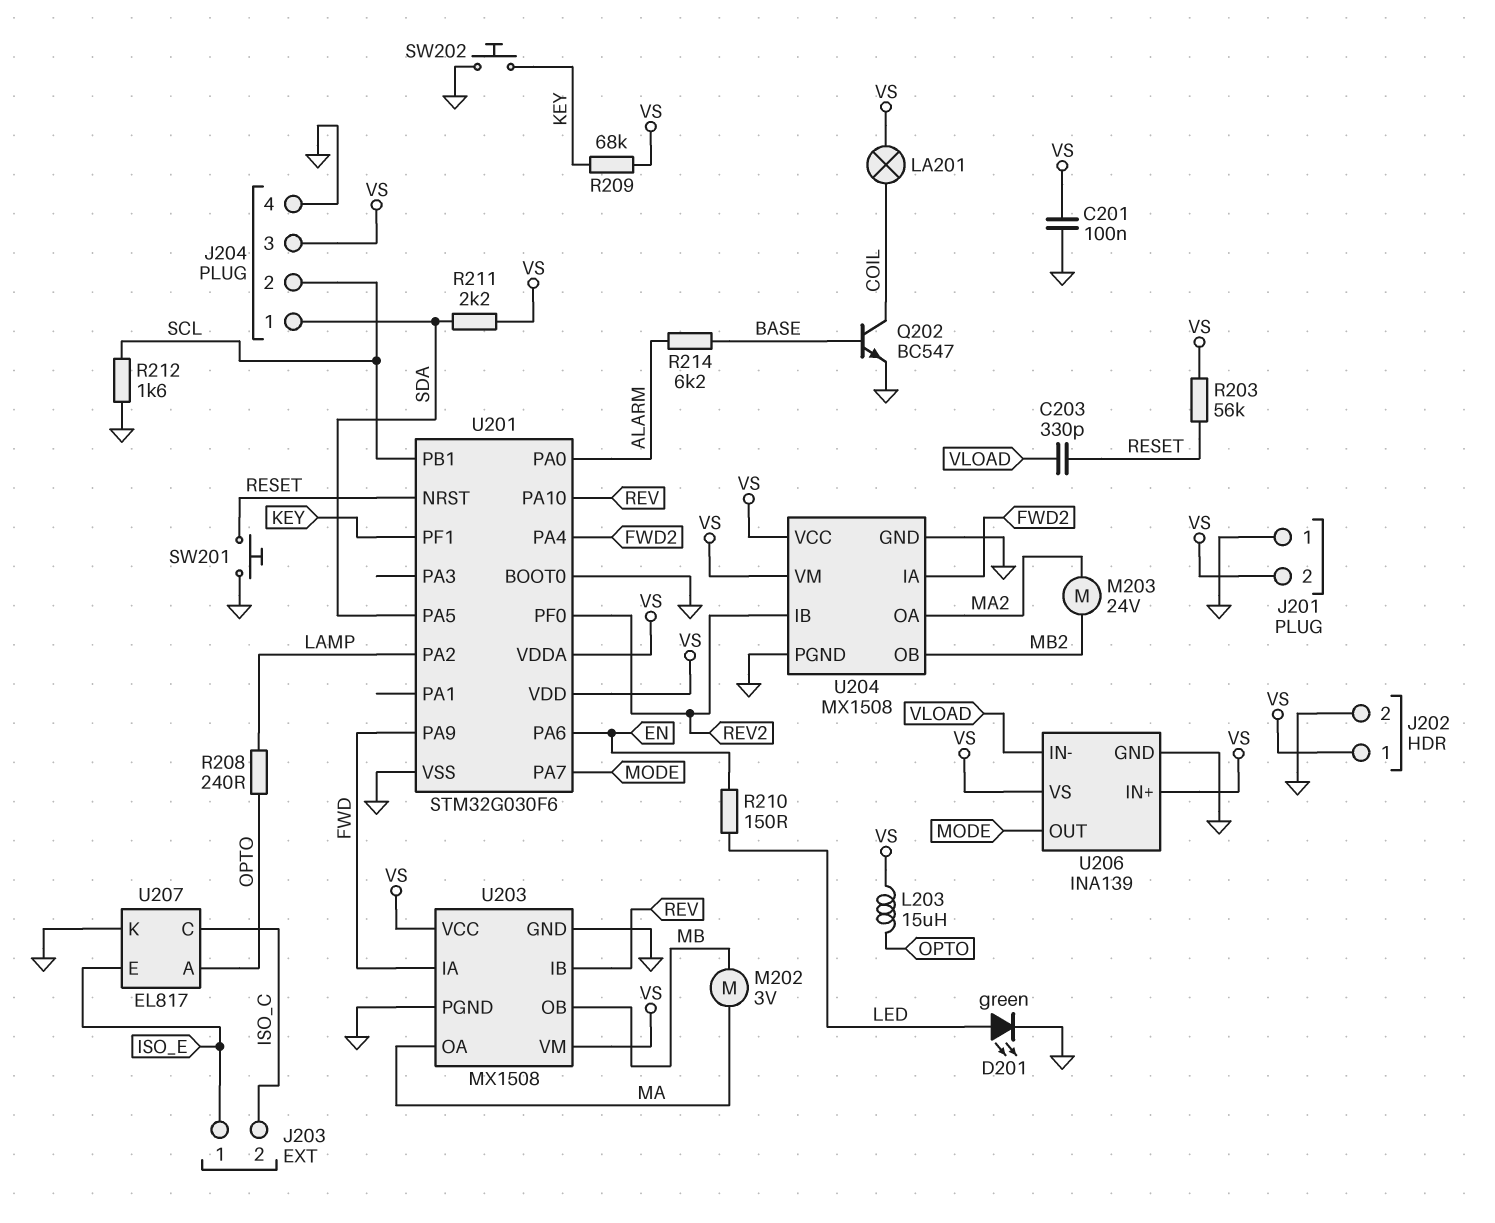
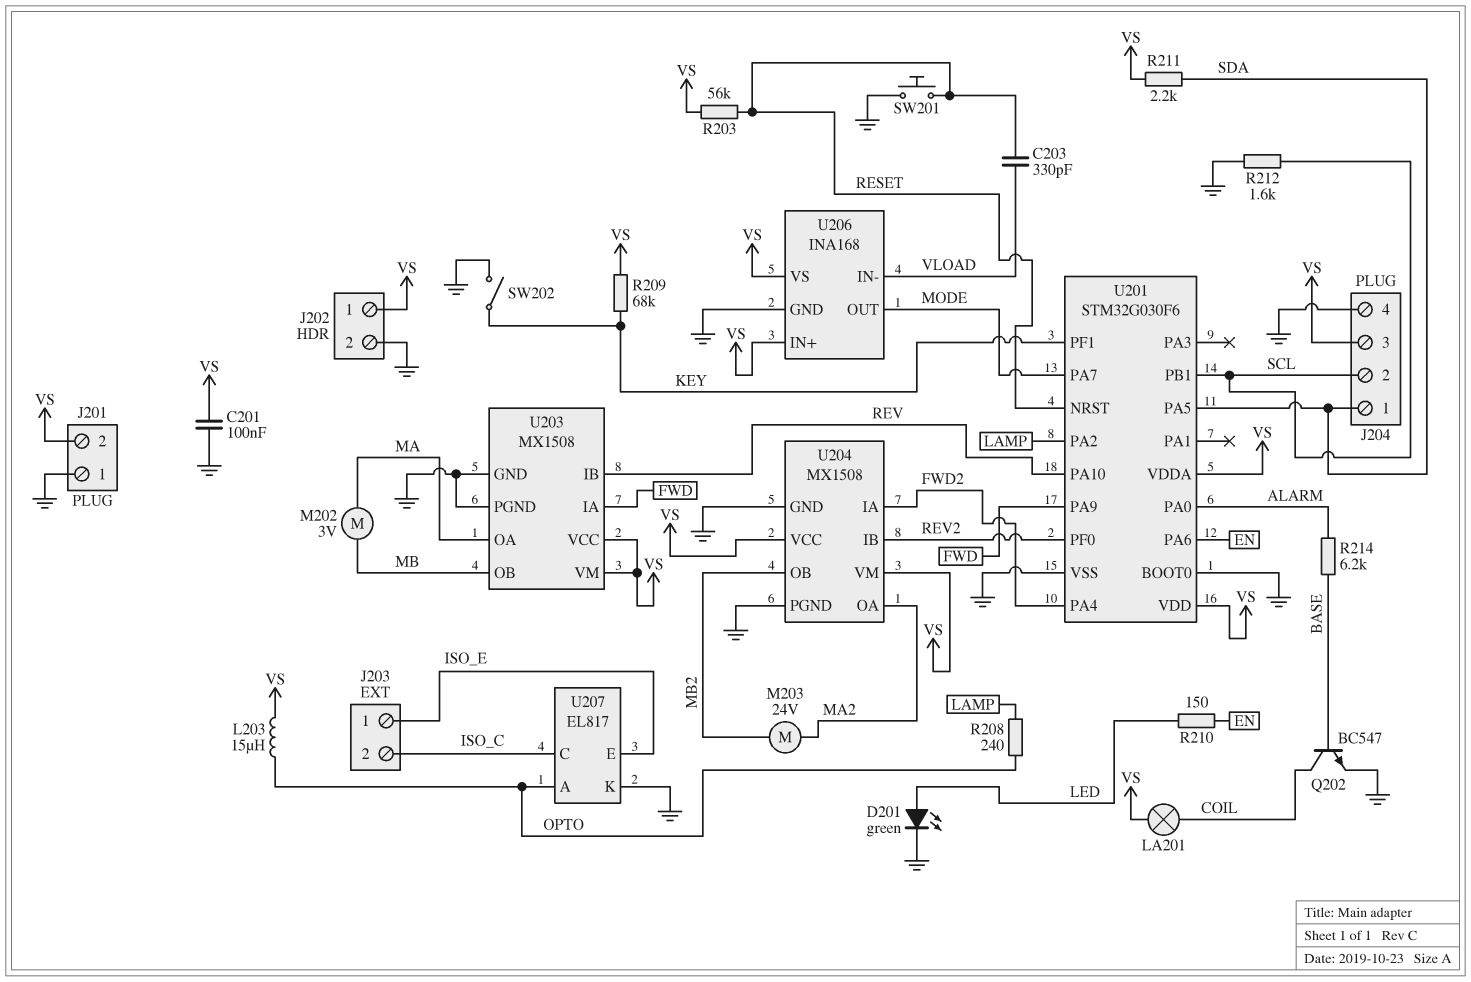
SW202: button (GND, KEY) -> switch (GND, KEY)
U206: INA139 -> INA168

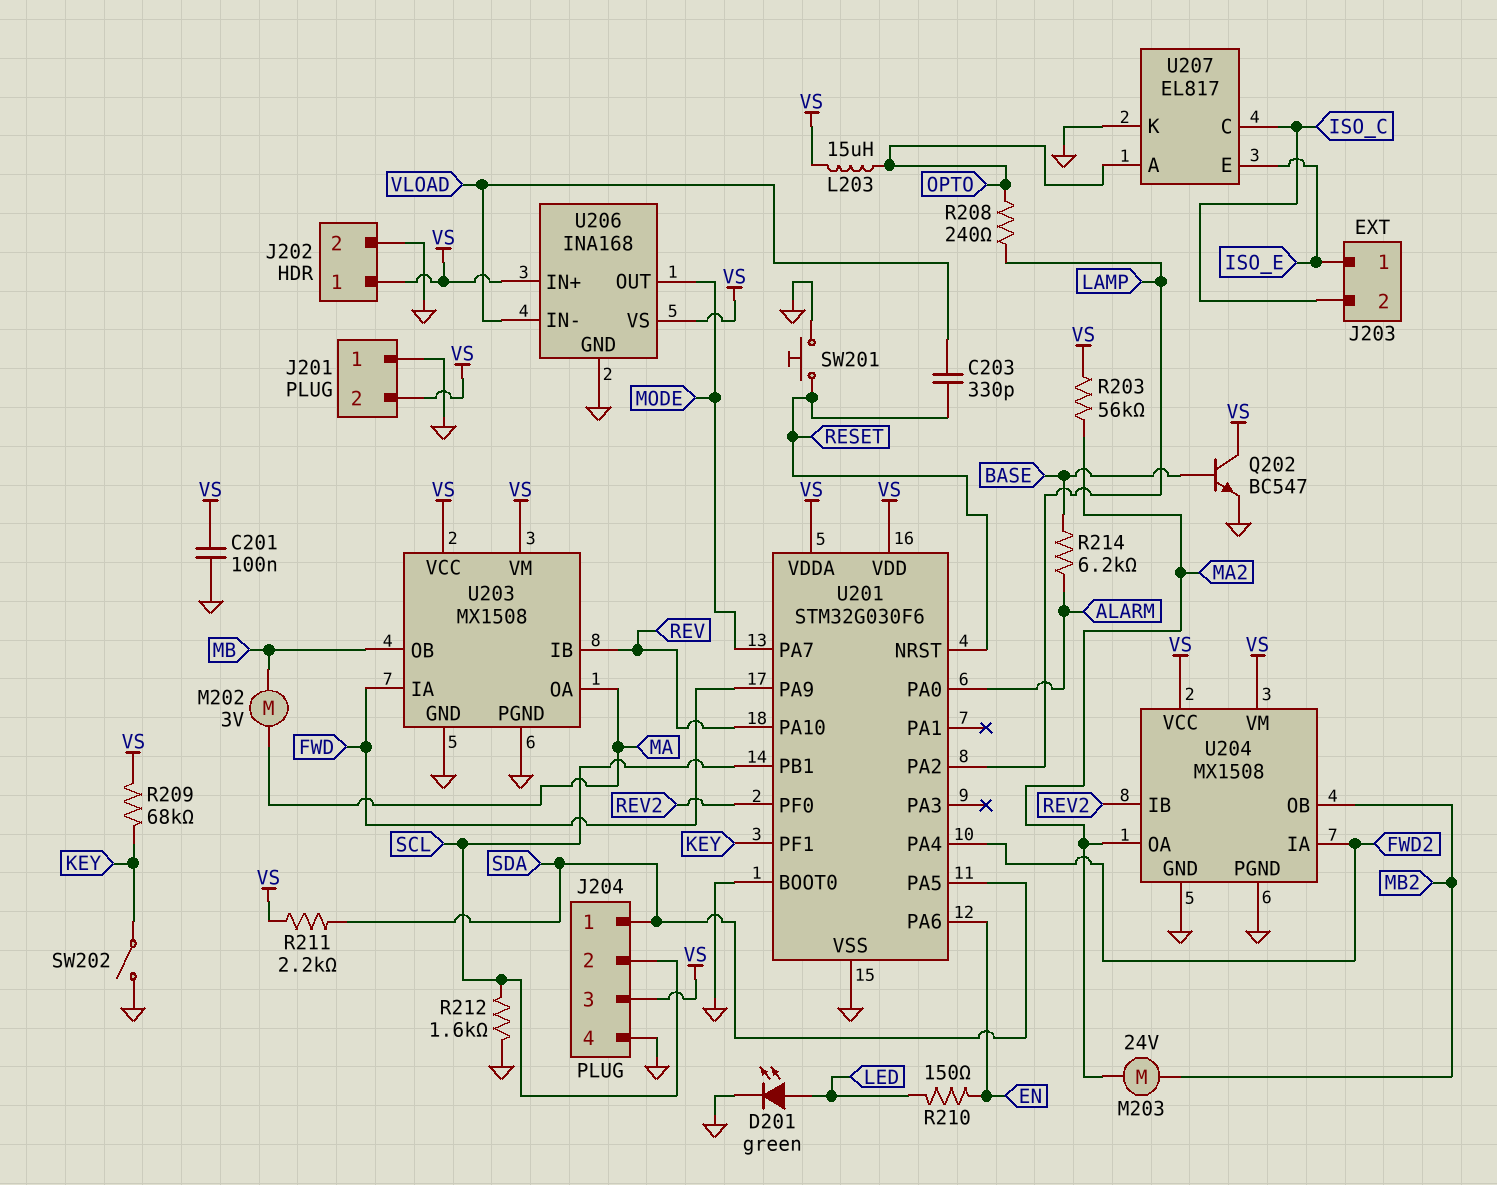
LA201: lamp (COIL, VS) -> none
Q202: NPN BC547 (B BASE, C COIL, E GND) -> NPN BC547 (B BASE, C VS, E GND)
R203: 56k (RESET, VS) -> 56k (MA2, VS)

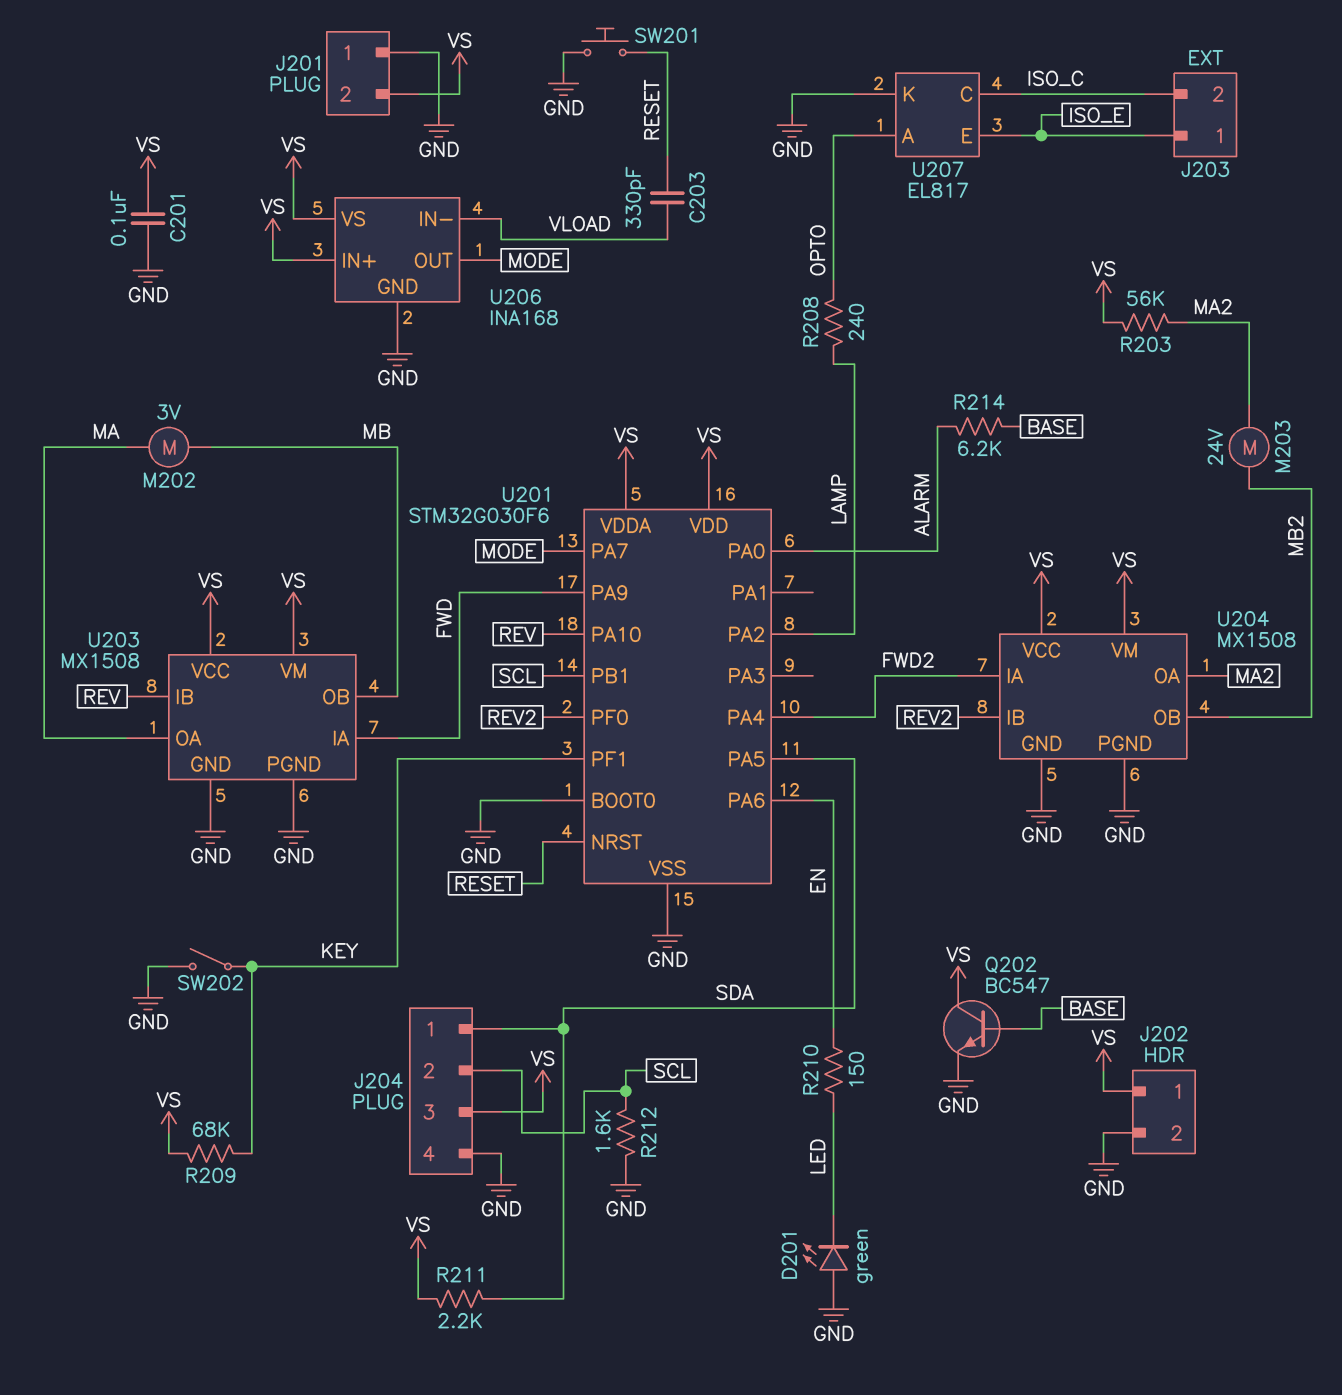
D201: LED green (A LED, K GND) -> LED green (A GND, K LED)
L203: 15uH (OPTO, VS) -> none

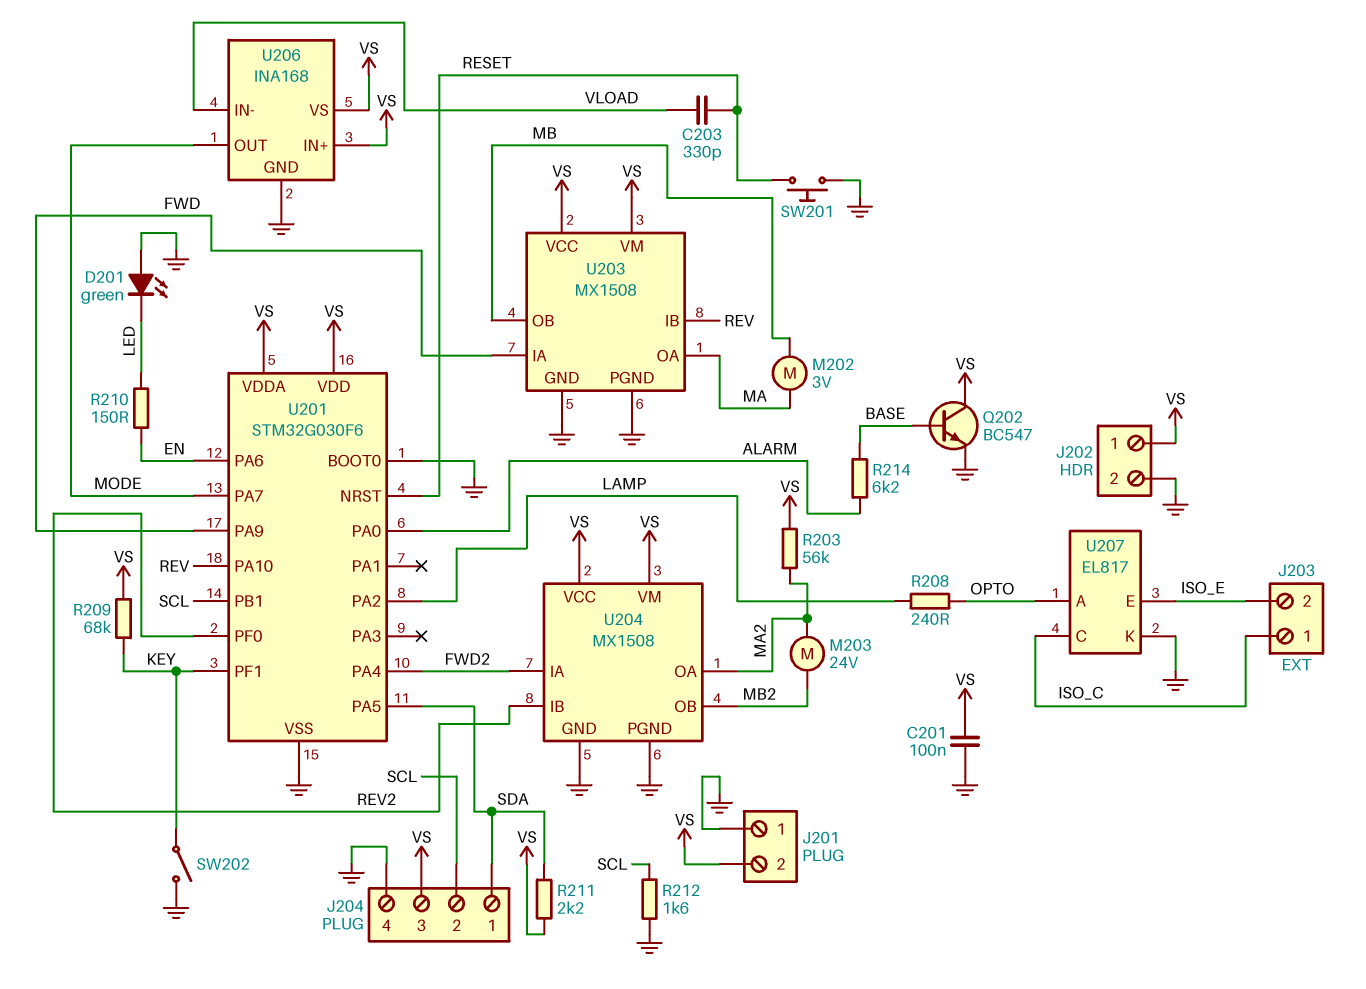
J203 pin 1: ISO_E -> ISO_C
J203 pin 2: ISO_C -> ISO_E

